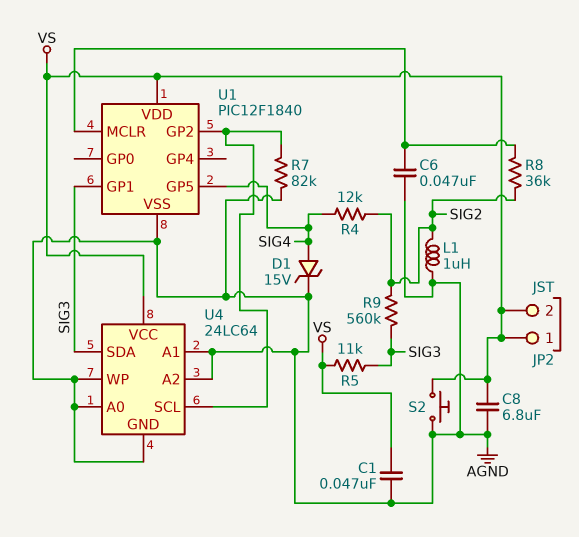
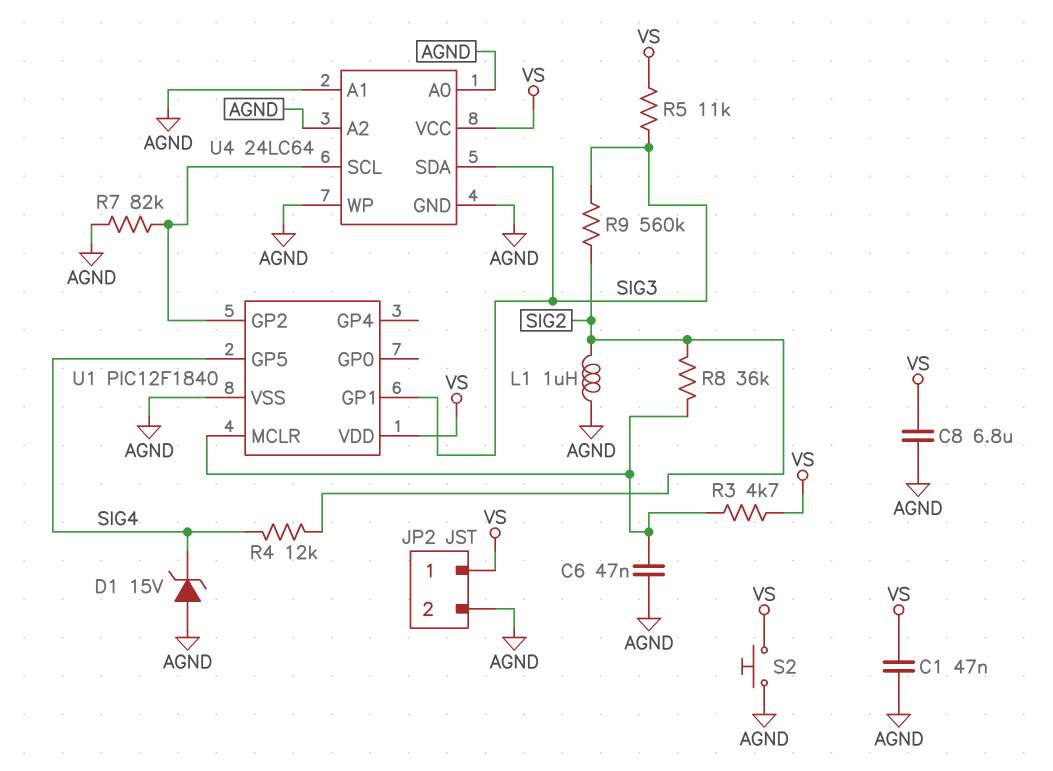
D1: zener 15V (A SIG4, K AGND) -> zener 15V (A AGND, K SIG4)
JP2 pin 2: VS -> AGND
R3: none -> 4.7k (U1/MCLR, VS)

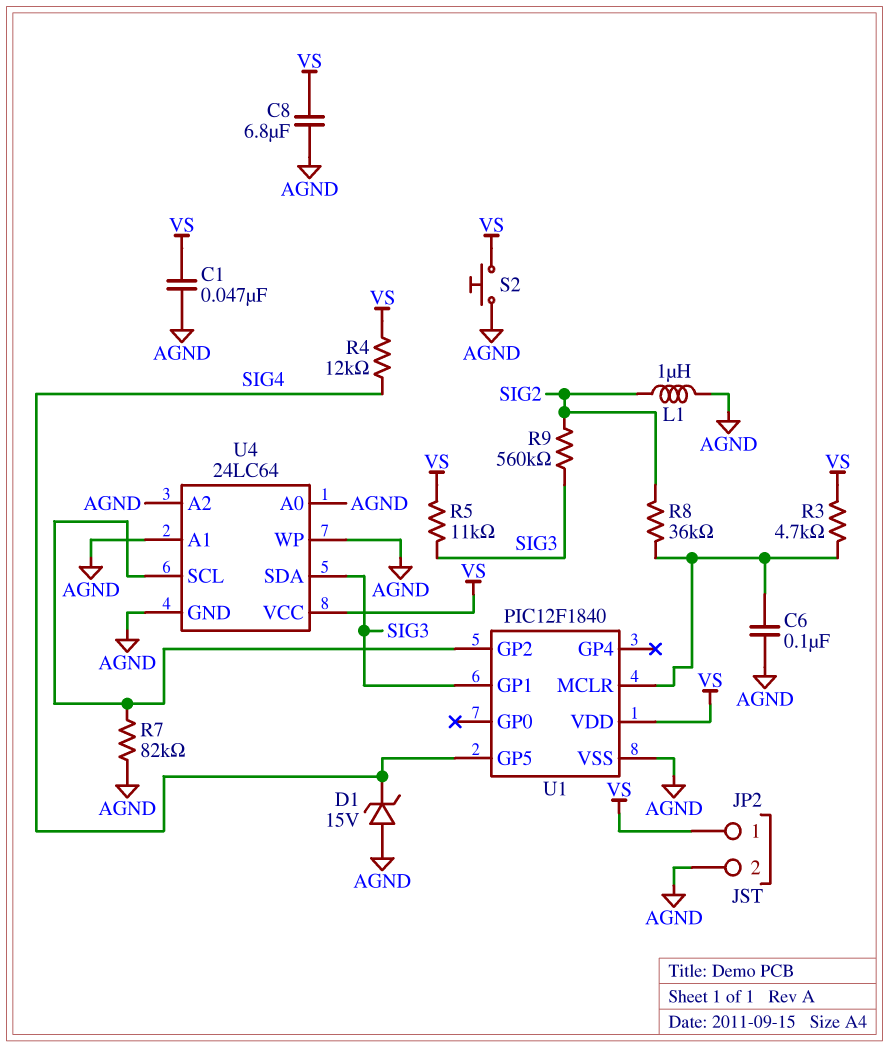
C6: 47nF (AGND, U1/MCLR) -> 100nF (AGND, U1/MCLR)
R4: 12k (SIG2, SIG4) -> 12k (SIG4, VS)

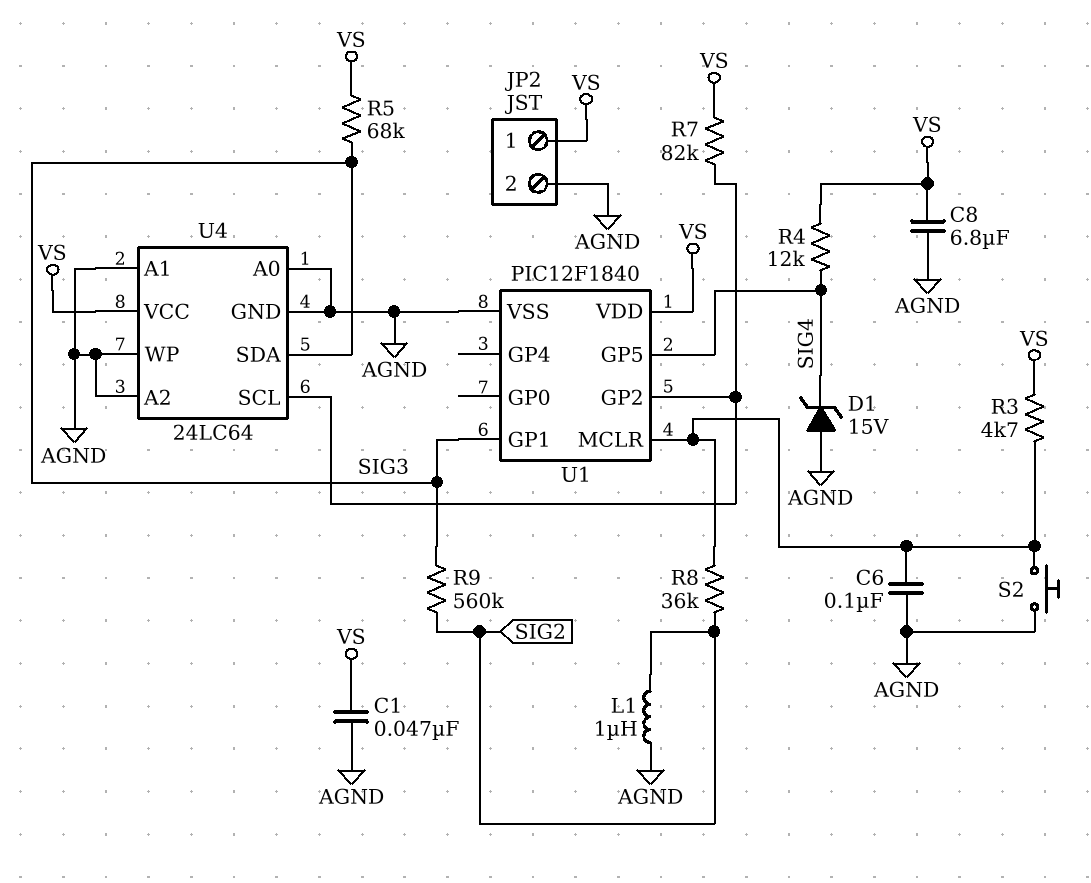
R5: 11k (SIG3, VS) -> 68k (SIG3, VS)
R7: 82k (AGND, U1/GP2) -> 82k (U1/GP2, VS)
S2: button (AGND, VS) -> button (AGND, U1/MCLR)

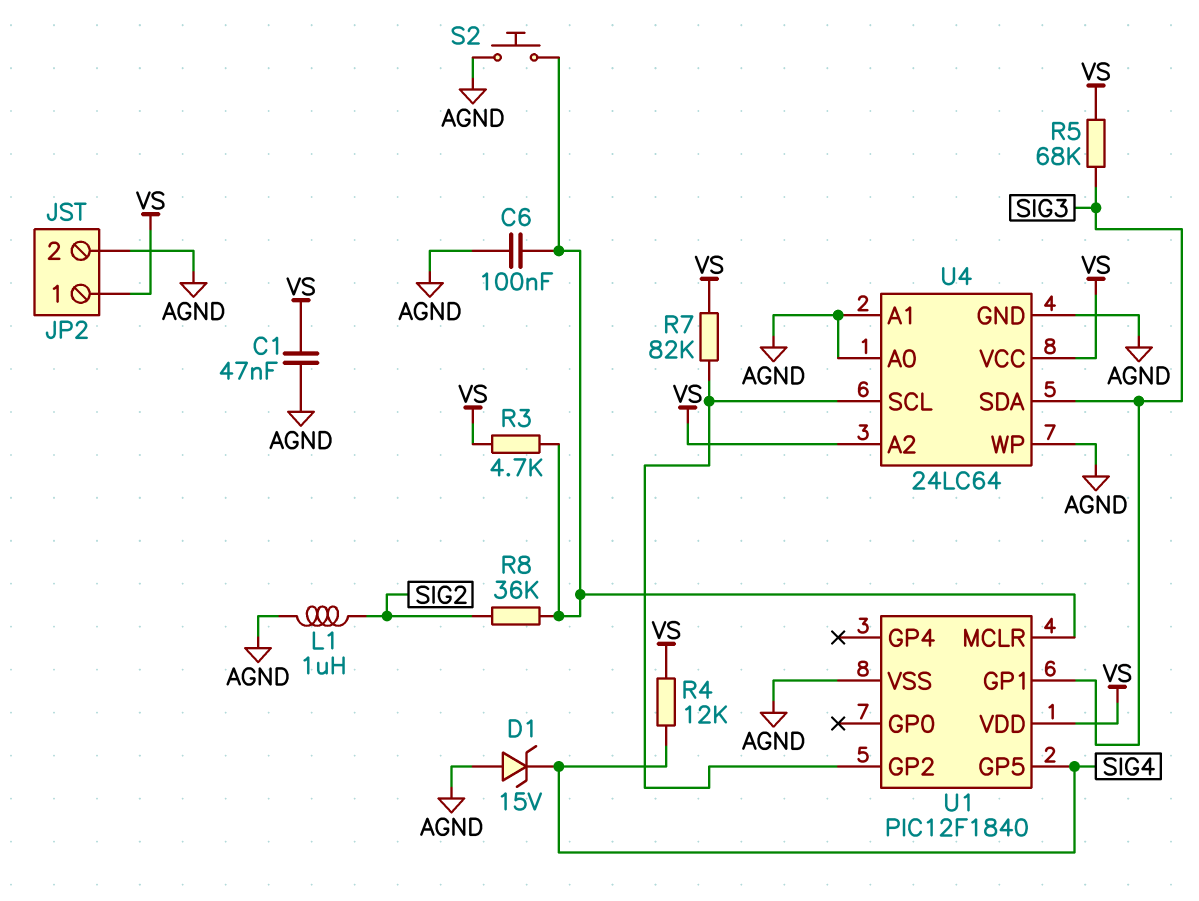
C8: 6.8uF (AGND, VS) -> none
R9: 560k (SIG2, SIG3) -> none
U4 pin A2: AGND -> VS

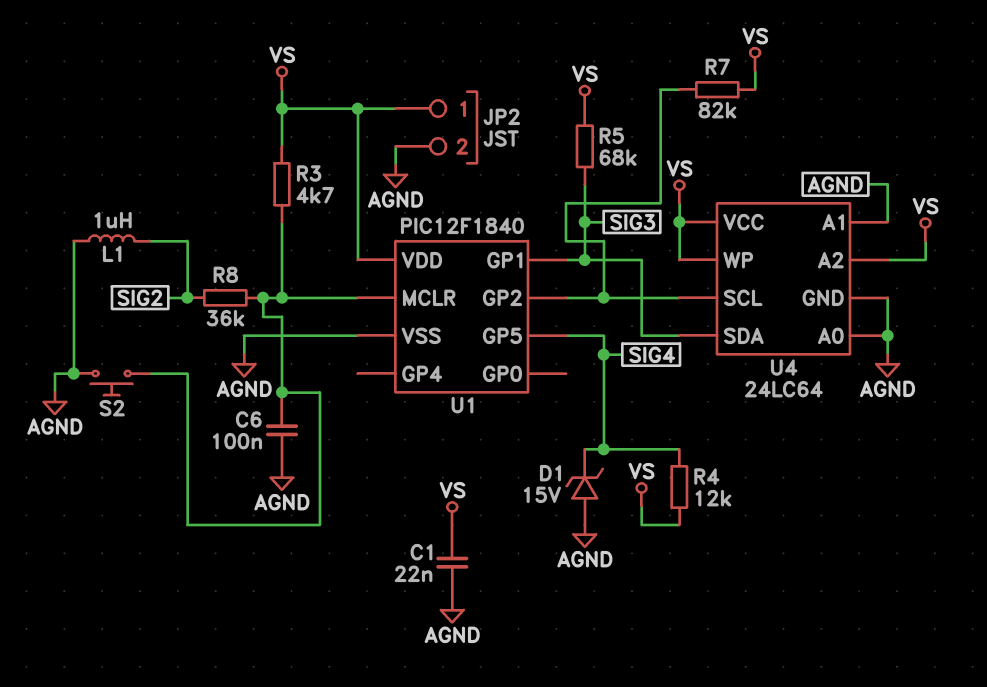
C1: 47nF (AGND, VS) -> 22nF (AGND, VS)
U4 pin WP: AGND -> VS

